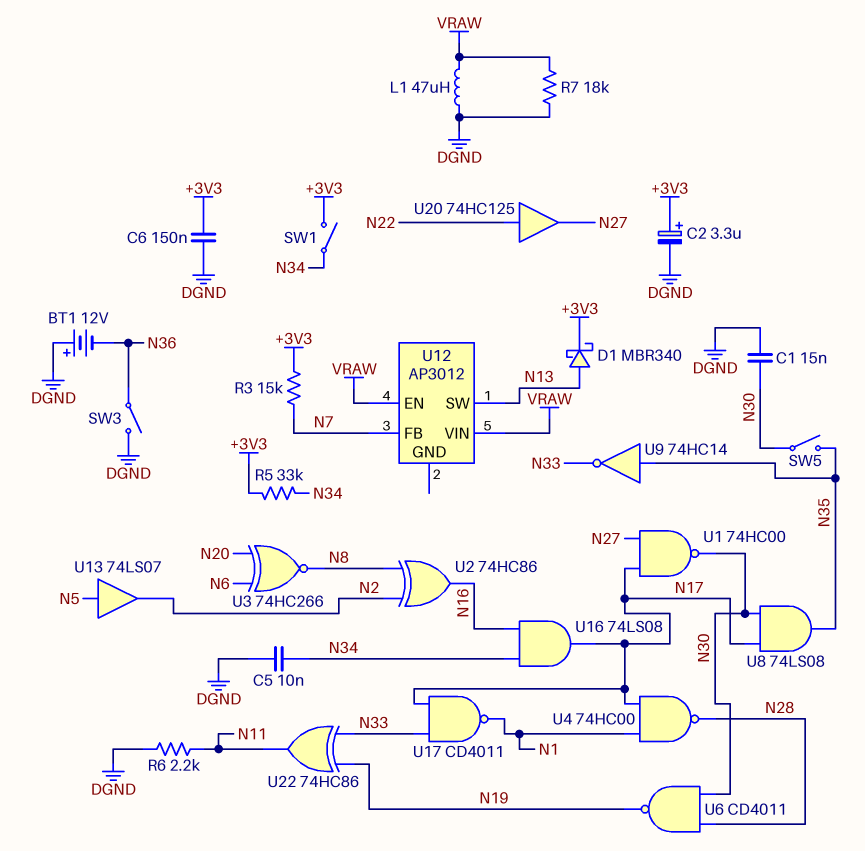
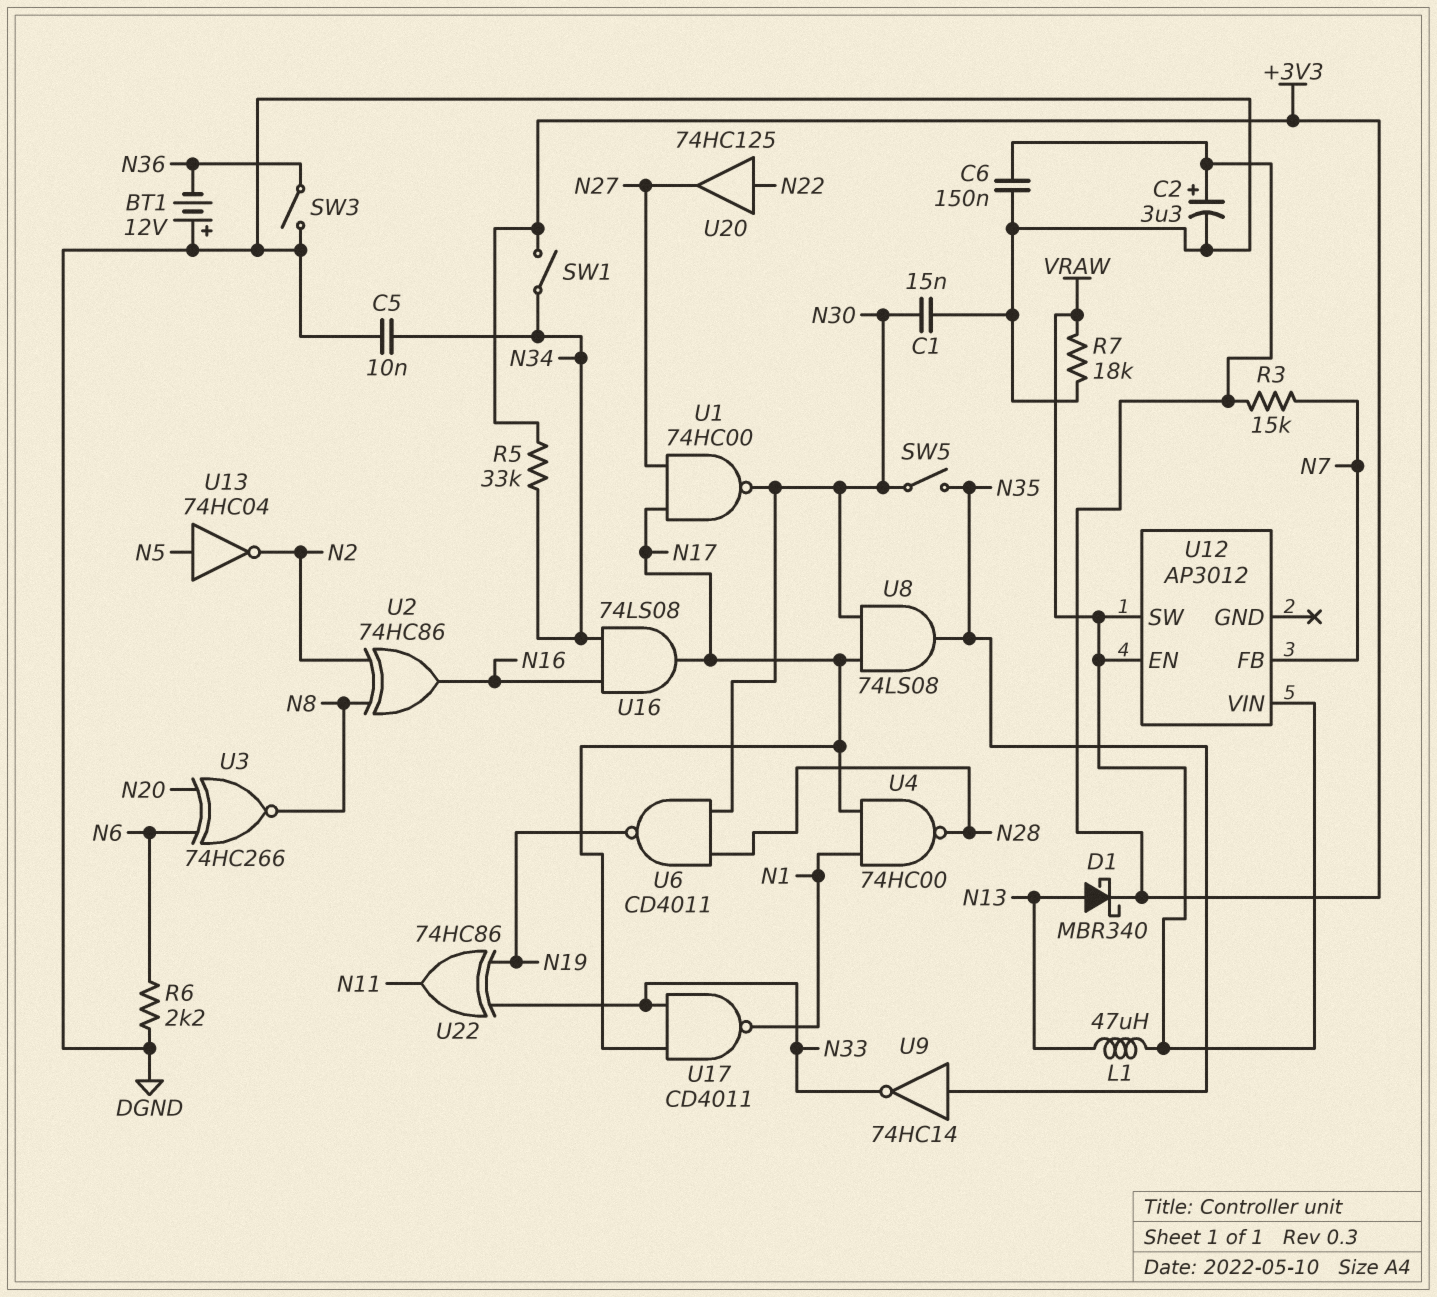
L1: 47uH (DGND, VRAW) -> 47uH (N13, VRAW)
R6: 2.2k (DGND, N11) -> 2.2k (DGND, N6)
U12 pin SW: N13 -> VRAW
U13: buffer 74LS07 (in N5, out N2) -> NOT 74HC04 (in N5, out N2)

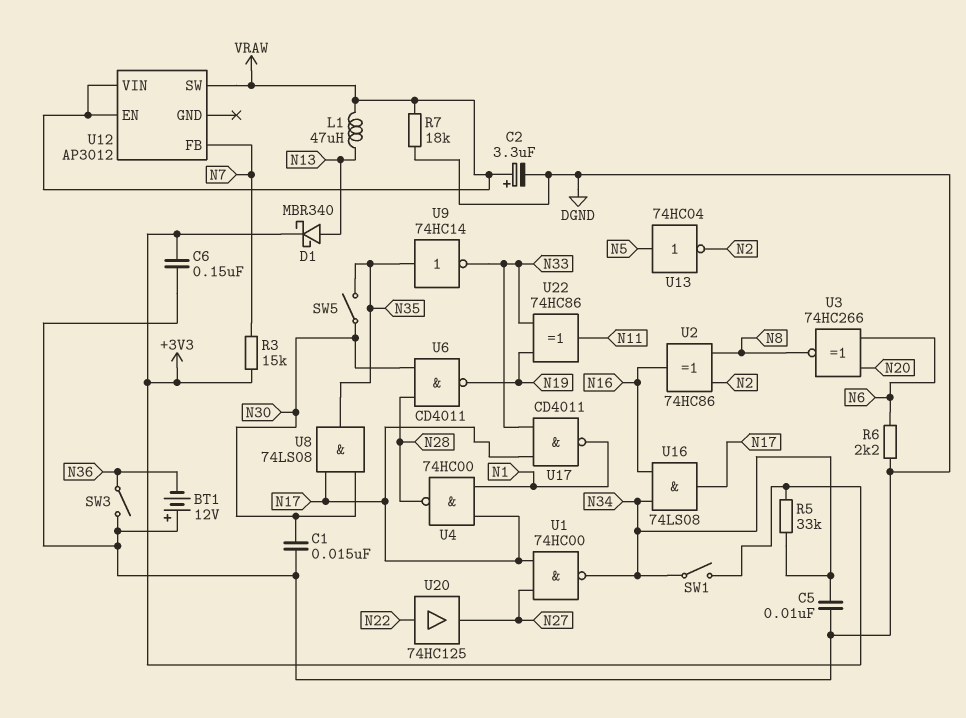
C2: 3.3uF (plus +3V3, minus DGND) -> 3.3uF (plus VRAW, minus DGND)
U1: NAND 74HC00 (in N17, in N27, out N30) -> NAND 74HC00 (in N17, in N27, out N34)

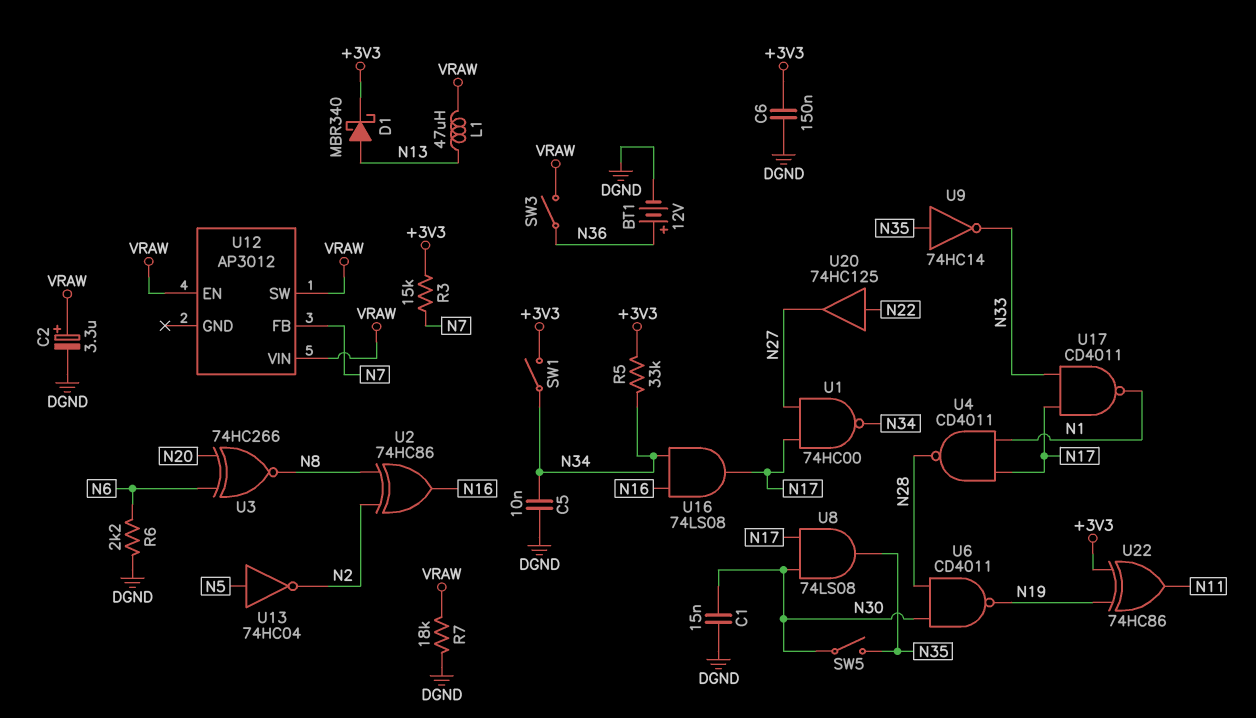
BT1: 12V (plus DGND, minus N36) -> 12V (plus N36, minus DGND)
SW3: switch (DGND, N36) -> switch (N36, VRAW)
U4: NAND 74HC00 (in N1, in N17, out N28) -> NAND CD4011 (in N1, in N17, out N28)
U22: XOR 74HC86 (in N19, in N33, out N11) -> XOR 74HC86 (in +3V3, in N19, out N11)

